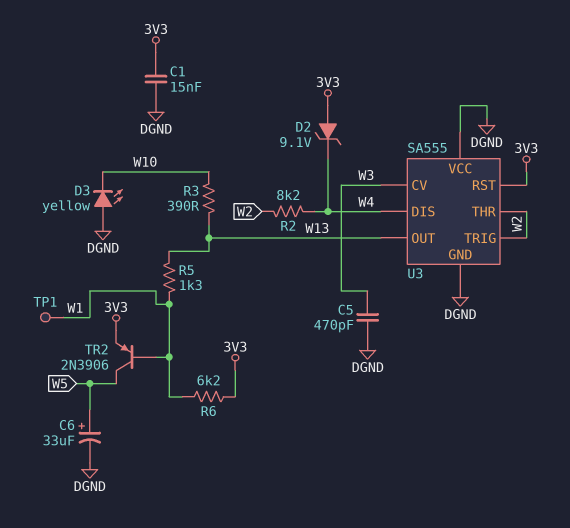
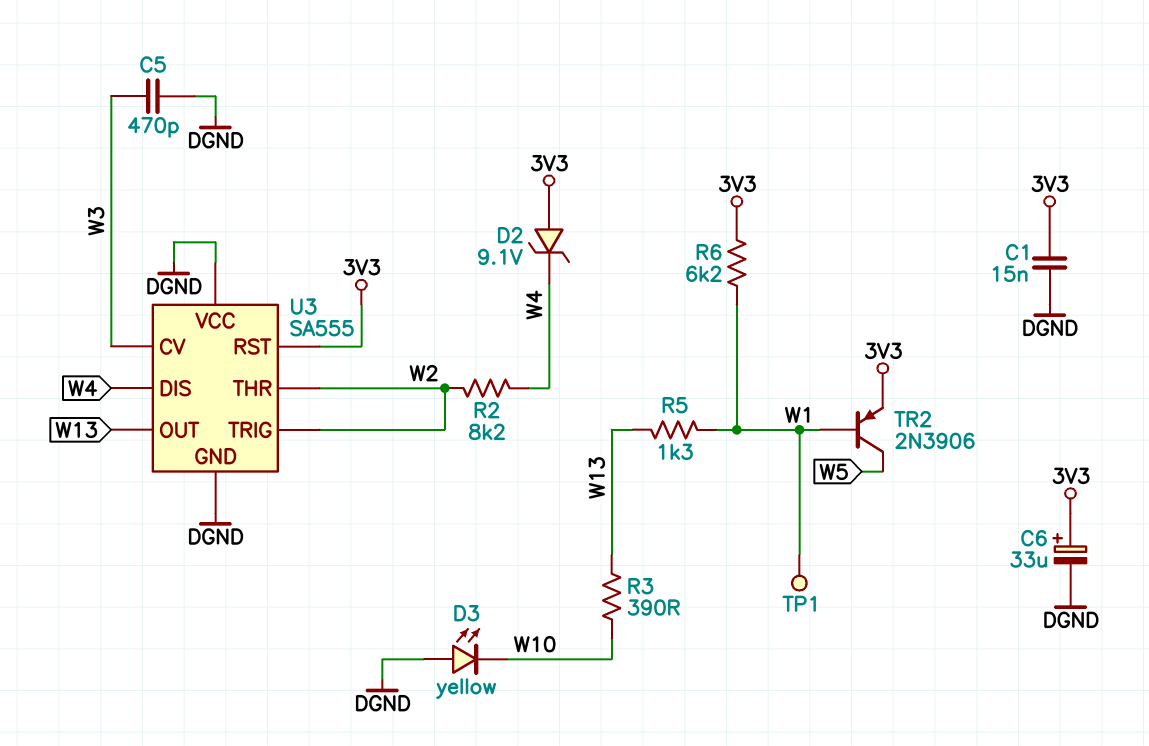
C6: 33uF (plus W5, minus DGND) -> 33uF (plus 3V3, minus DGND)

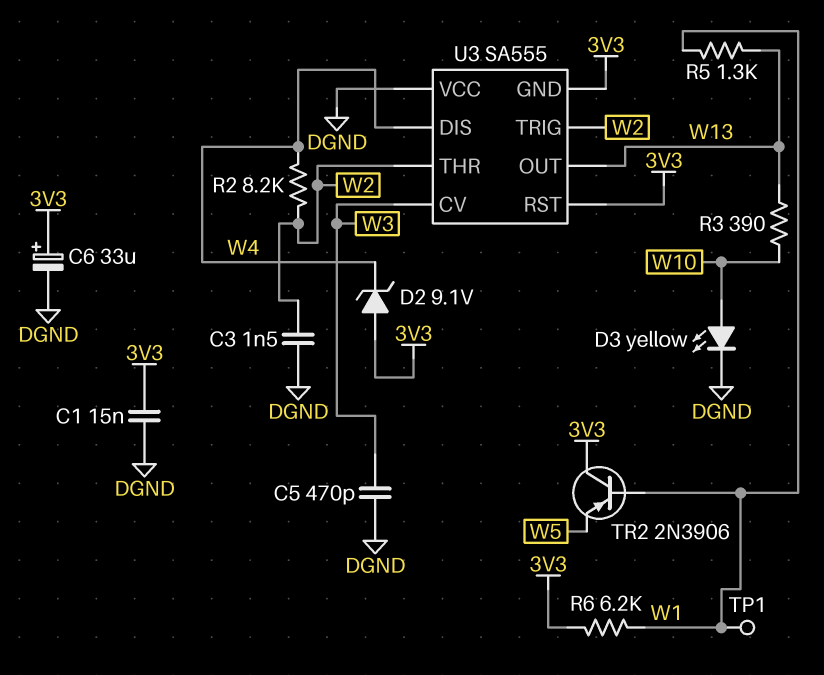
C3: none -> 1.5nF (DGND, W2)
D3: LED yellow (A DGND, K W10) -> LED yellow (A W10, K DGND)
TR2: PNP 2N3906 (B W1, C W5, E 3V3) -> PNP 2N3906 (B W1, C 3V3, E W5)
U3 pin GND: DGND -> 3V3

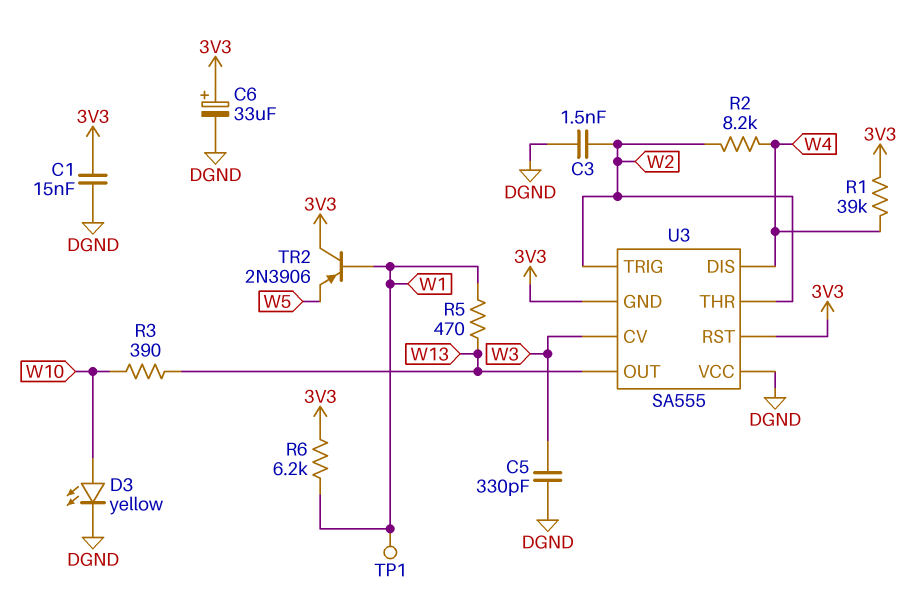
C5: 470pF (DGND, W3) -> 330pF (DGND, W3)
D2: zener 9.1V (A 3V3, K W4) -> none
R1: none -> 39k (3V3, W4)
R5: 1.3k (W1, W13) -> 470 (W1, W13)

